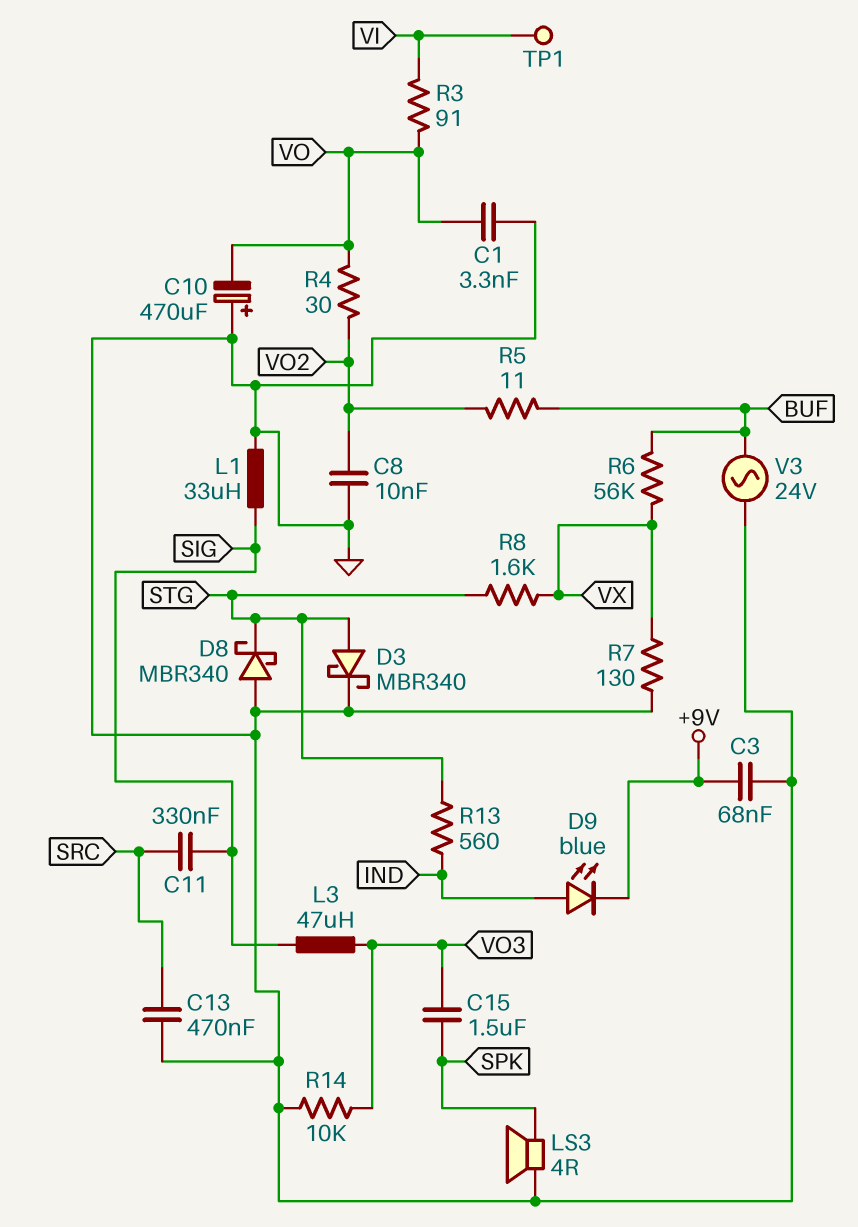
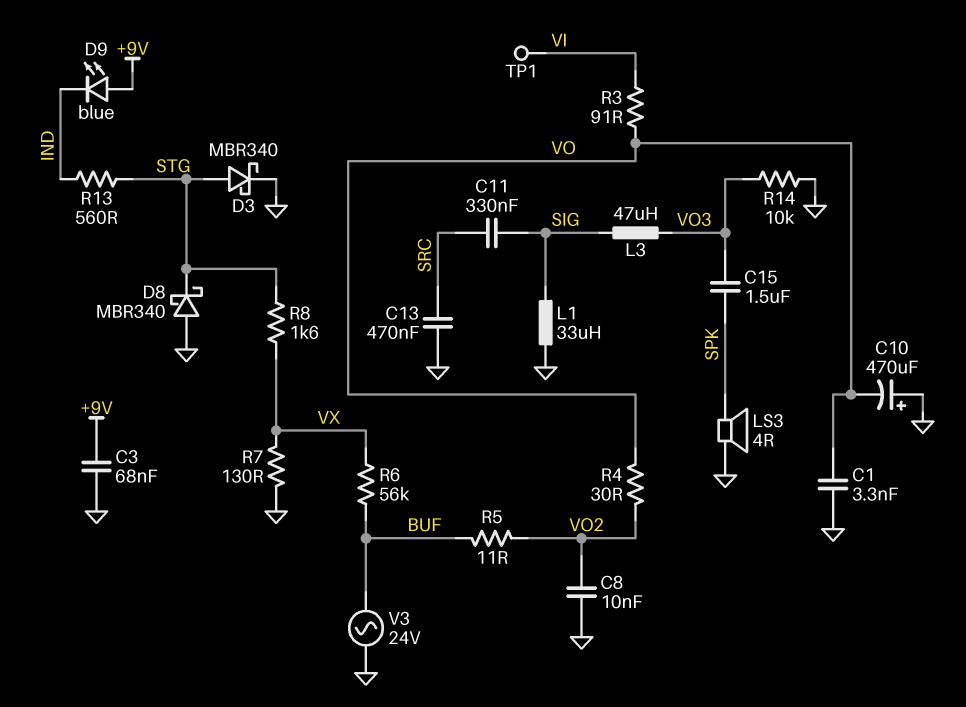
D9: LED blue (A IND, K +9V) -> LED blue (A +9V, K IND)

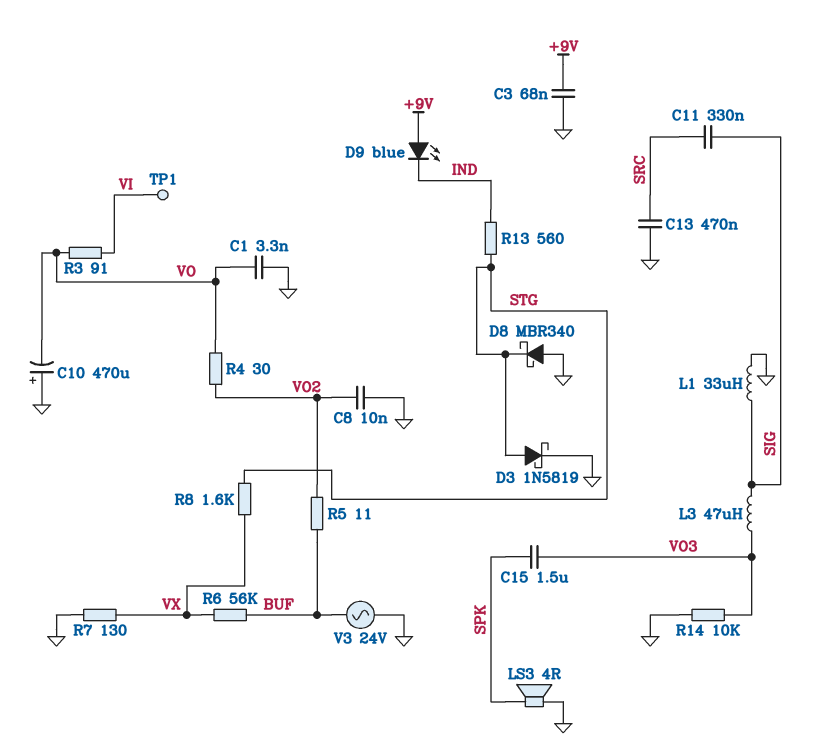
D3: schottky MBR340 (A STG, K GND) -> schottky 1N5819 (A STG, K GND)

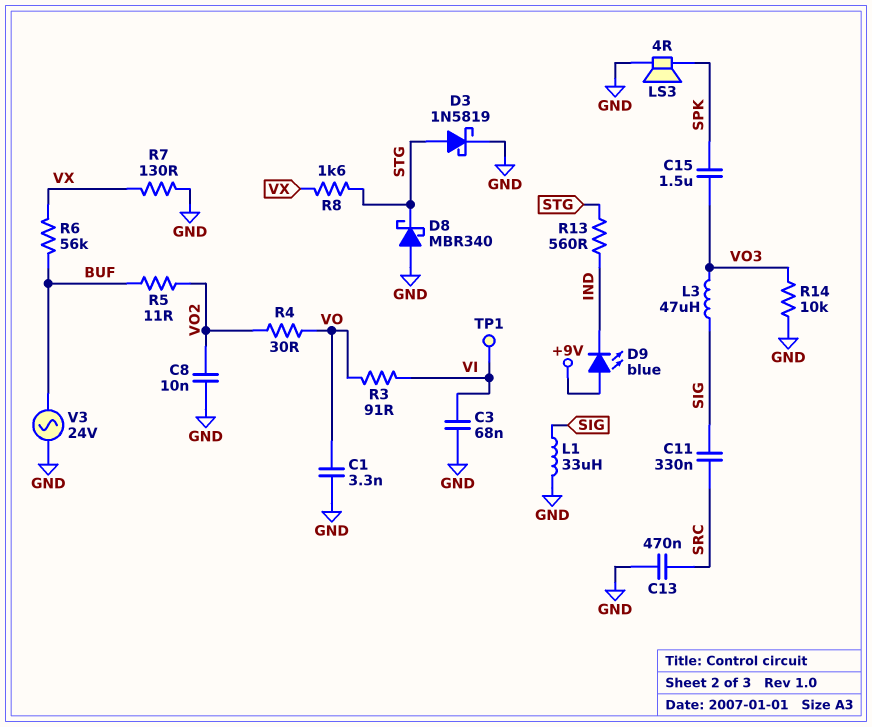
C3: 68nF (+9V, GND) -> 68nF (GND, VI)
C10: 470uF (plus GND, minus VO) -> none

